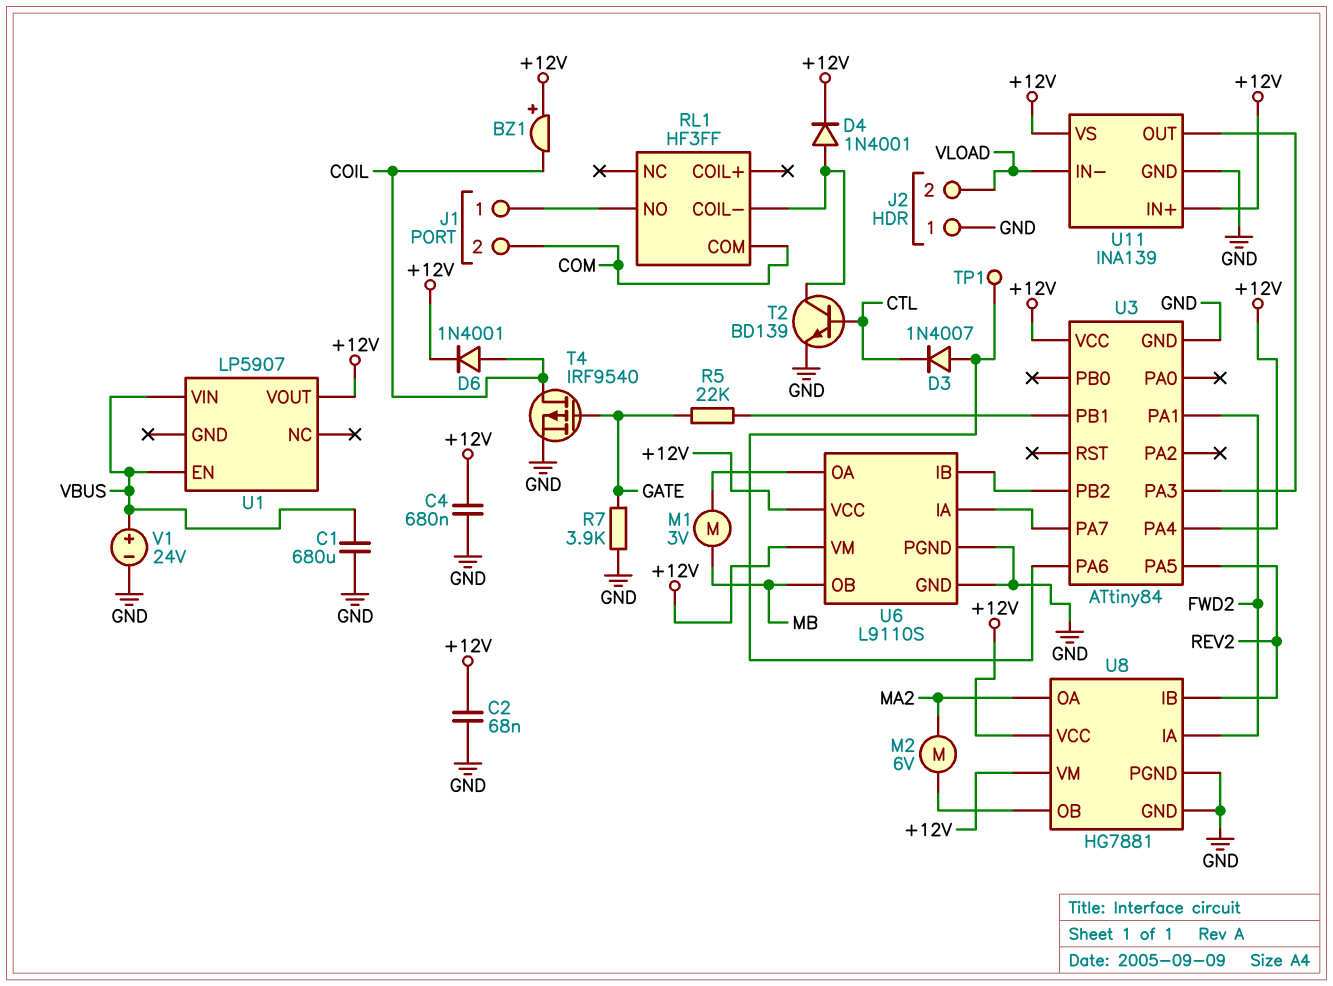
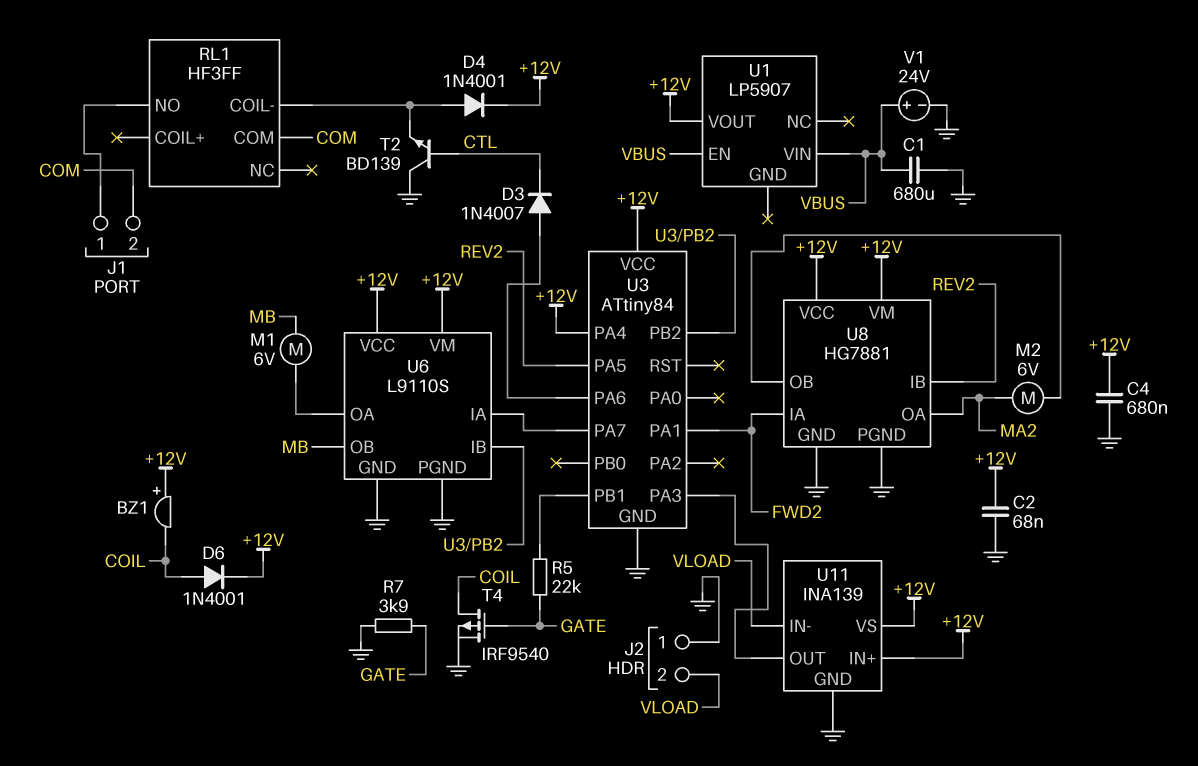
M1: motor 3V (MB, U6/OA) -> motor 6V (MB, U6/OA)
T2: NPN BD139 (B CTL, C RL1/COIL-, E GND) -> NPN BD139 (B CTL, C GND, E RL1/COIL-)
TP1: test point (U3/PA6) -> none

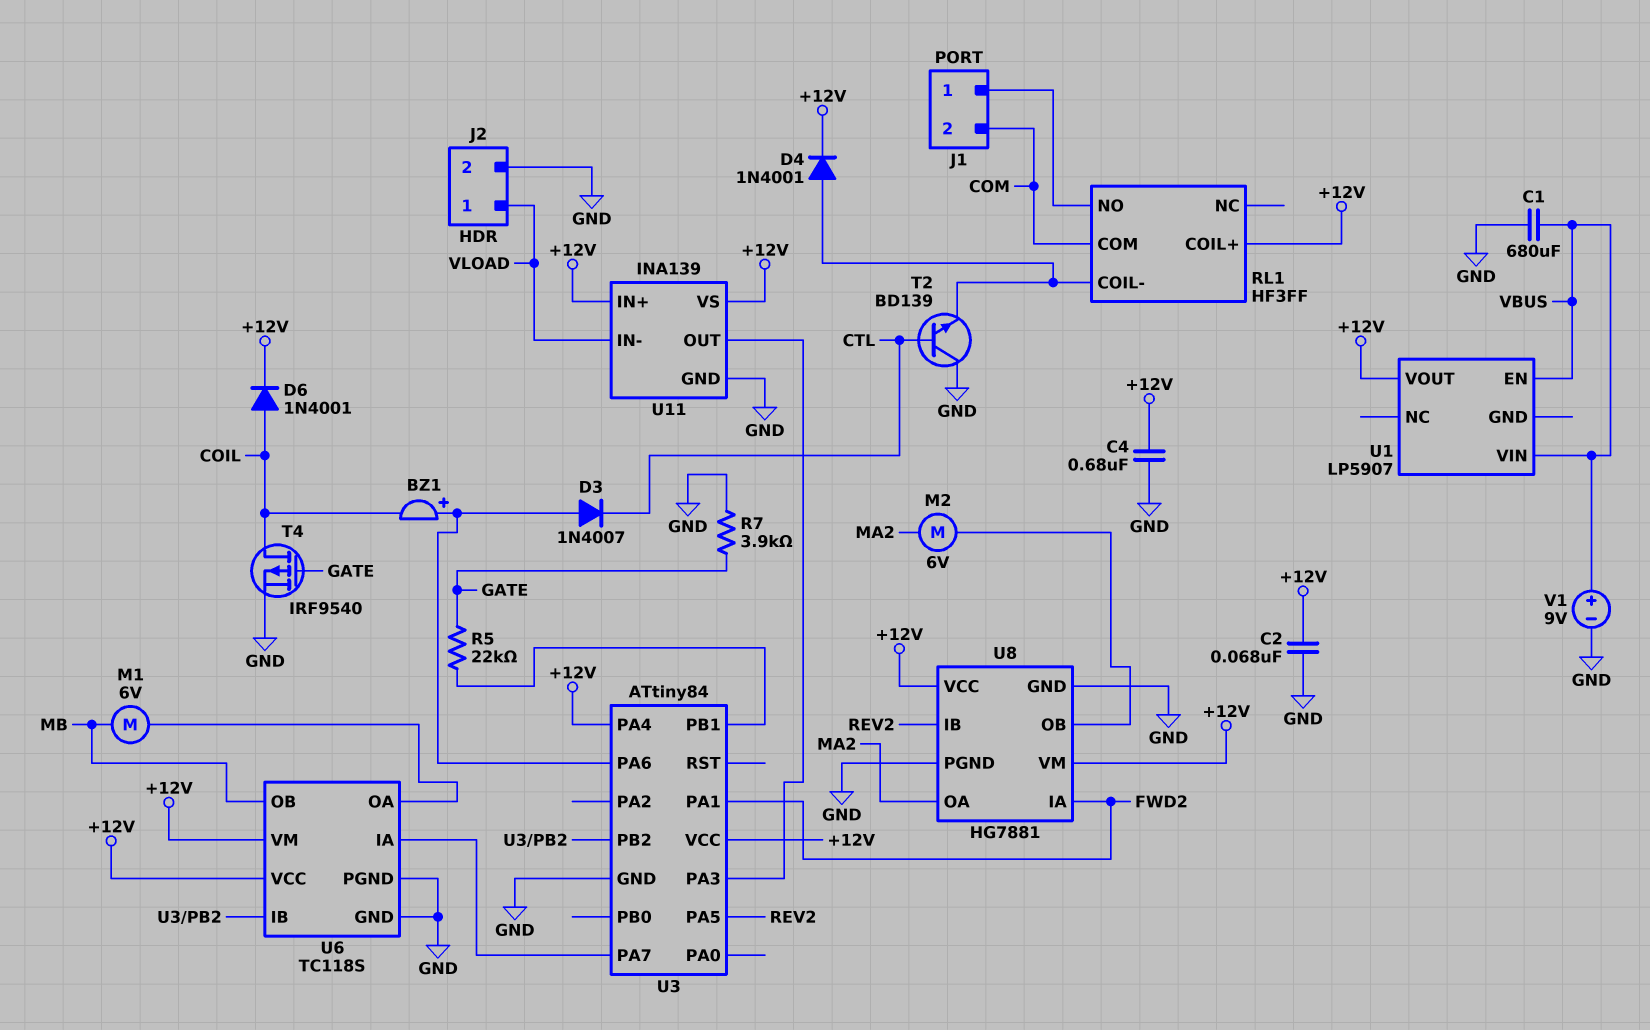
BZ1: buzzer (plus +12V, minus COIL) -> buzzer (plus U3/PA6, minus COIL)
J2 pin 1: GND -> VLOAD
J2 pin 2: VLOAD -> GND
RL1 pin COIL+: none -> +12V
U6: L9110S -> TC118S
V1: 24V (plus VBUS, minus GND) -> 9V (plus VBUS, minus GND)

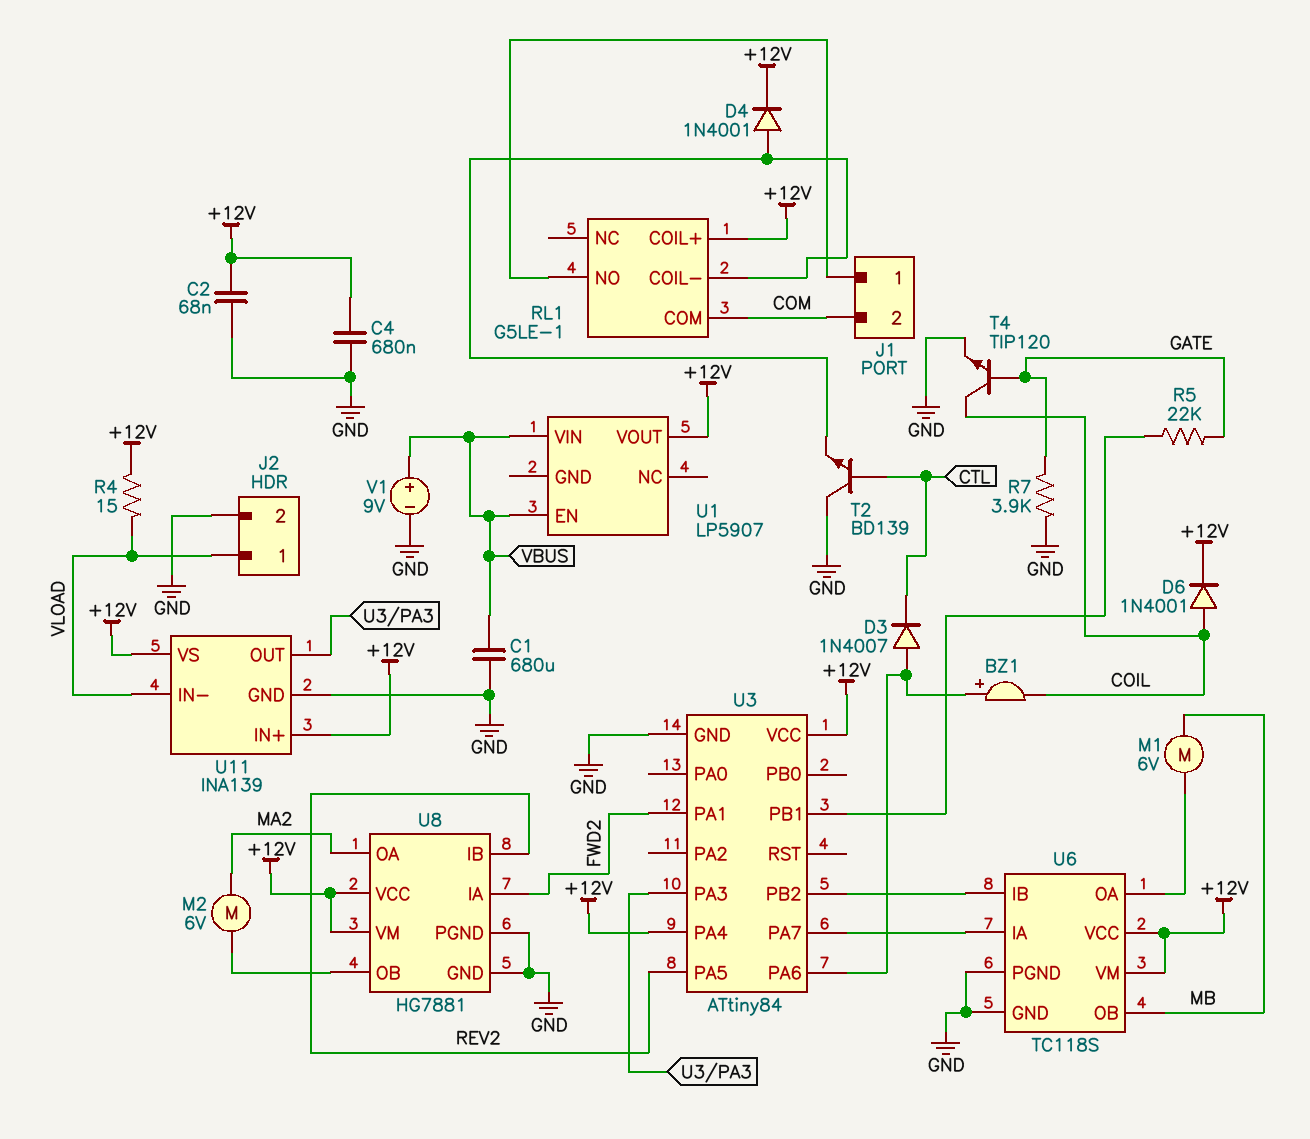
R4: none -> 15 (+12V, VLOAD)
RL1: HF3FF -> G5LE-1
T4: PMOS IRF9540 (G GATE, D COIL, S GND) -> NPN TIP120 (B GATE, C COIL, E GND)

